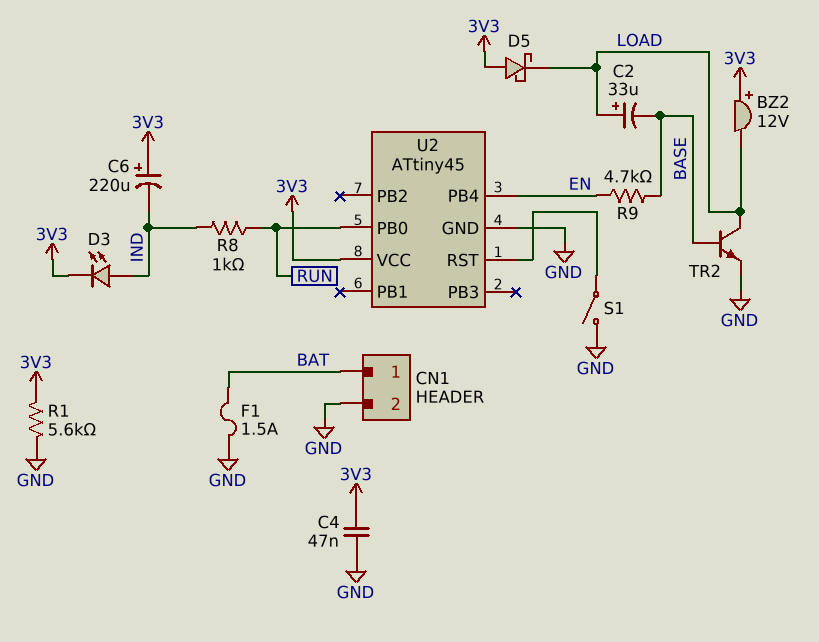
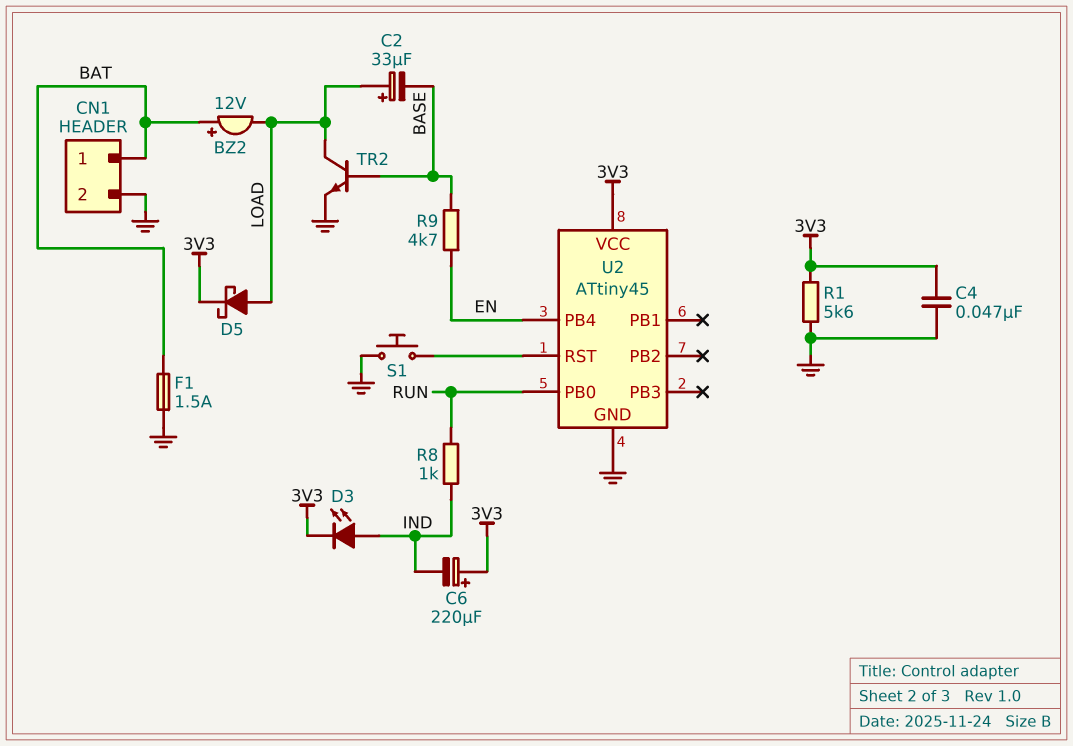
BZ2: buzzer 12V (plus 3V3, minus LOAD) -> buzzer 12V (plus BAT, minus LOAD)
D5: schottky (A 3V3, K LOAD) -> schottky (A LOAD, K 3V3)
S1: switch (GND, U2/RST) -> button (GND, U2/RST)

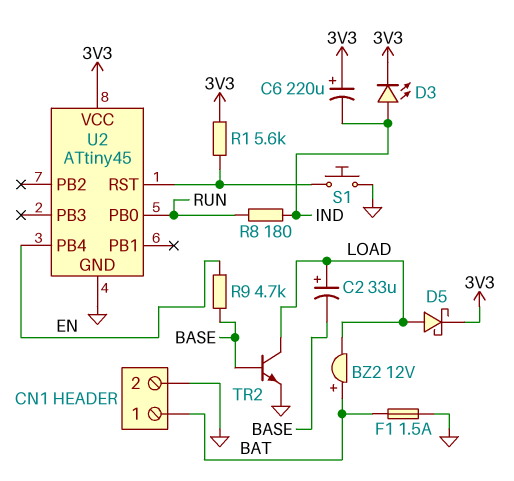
C4: 47nF (3V3, GND) -> none
R1: 5.6k (3V3, GND) -> 5.6k (3V3, U2/RST)
R8: 1k (IND, RUN) -> 180 (IND, RUN)

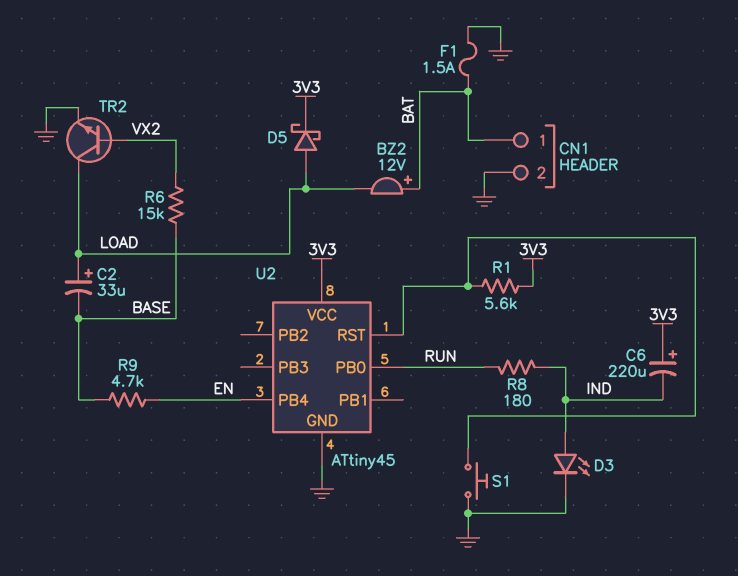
D3: LED (A IND, K 3V3) -> LED (A IND, K GND)
R6: none -> 15k (BASE, VX2)
TR2: NPN (B BASE, C LOAD, E GND) -> NPN (B VX2, C LOAD, E GND)

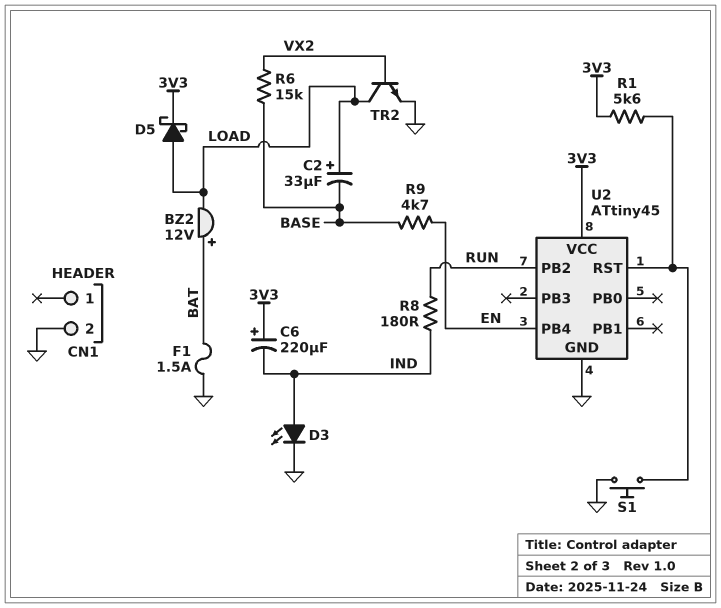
CN1 pin 1: BAT -> none
U2 pin PB0: RUN -> none
U2 pin PB2: none -> RUN

